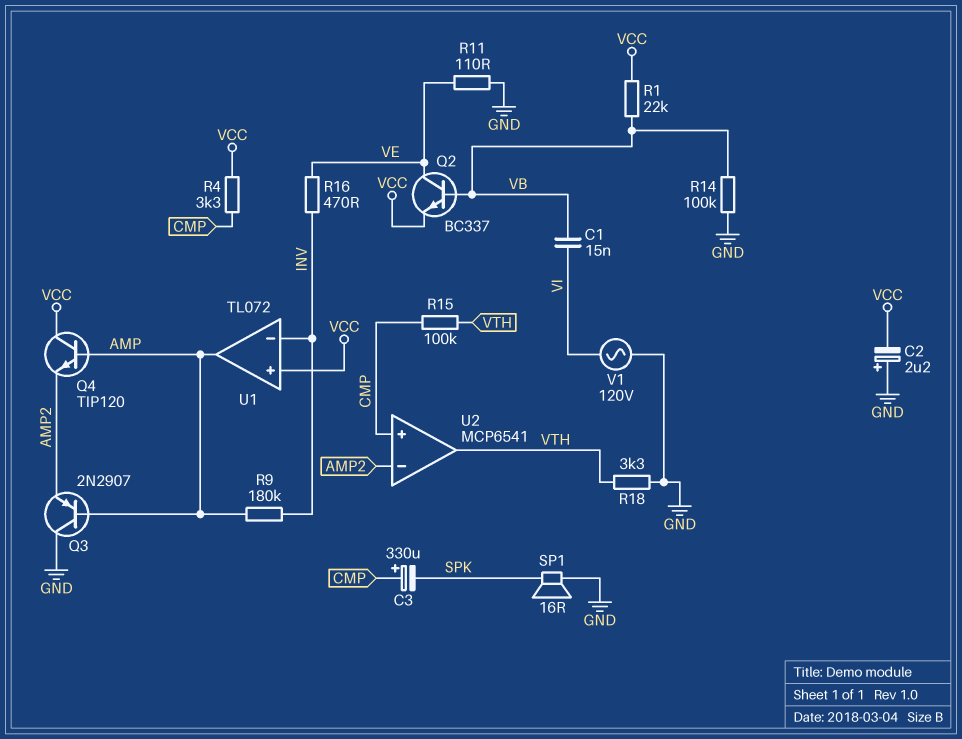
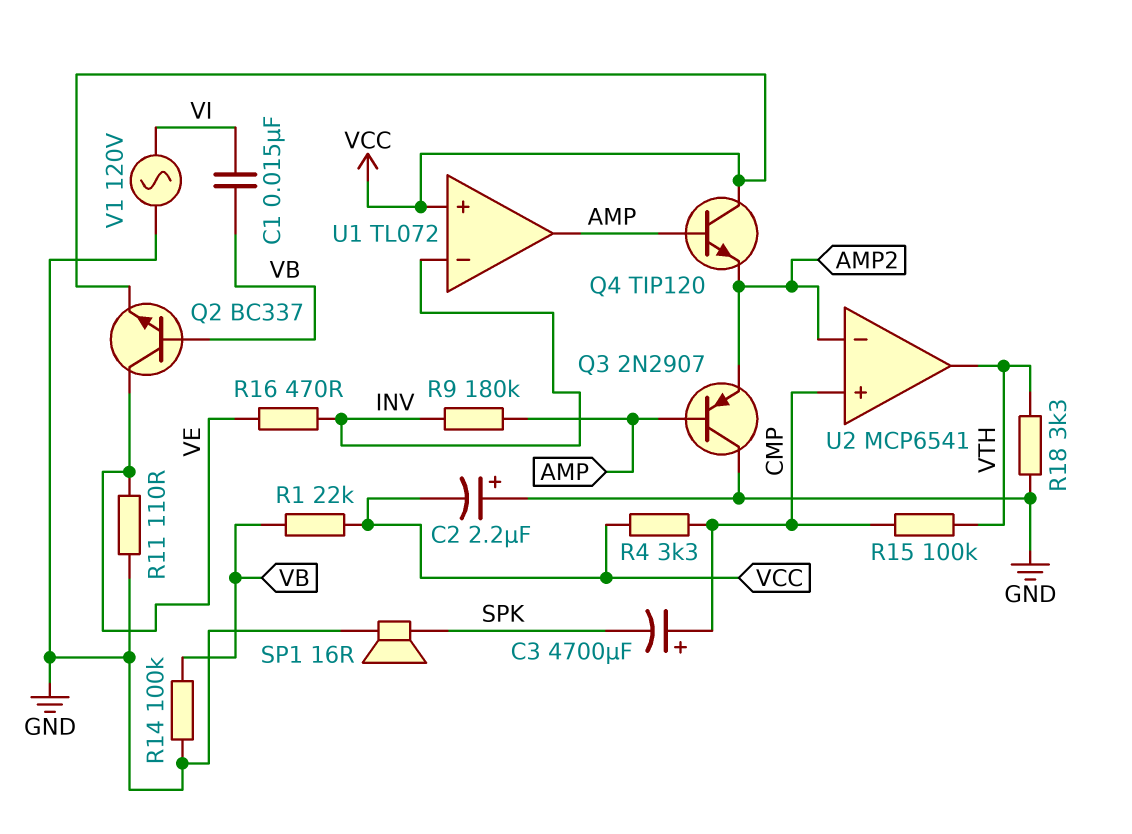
C3: 330uF (plus CMP, minus SPK) -> 4700uF (plus CMP, minus SPK)

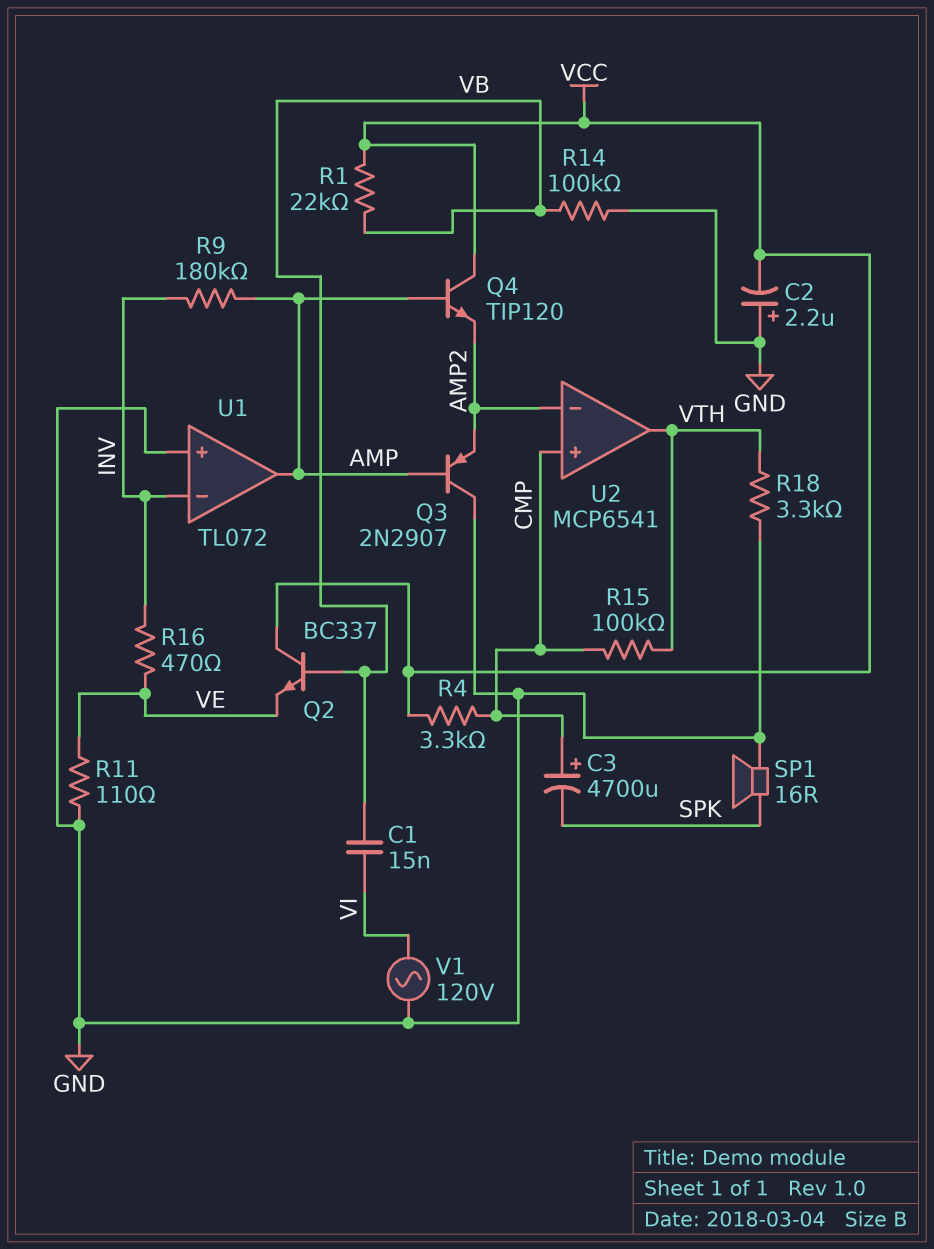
Q2: NPN BC337 (B VB, C VE, E VCC) -> NPN BC337 (B VB, C VCC, E VE)
U1 pin in+: VCC -> GND

